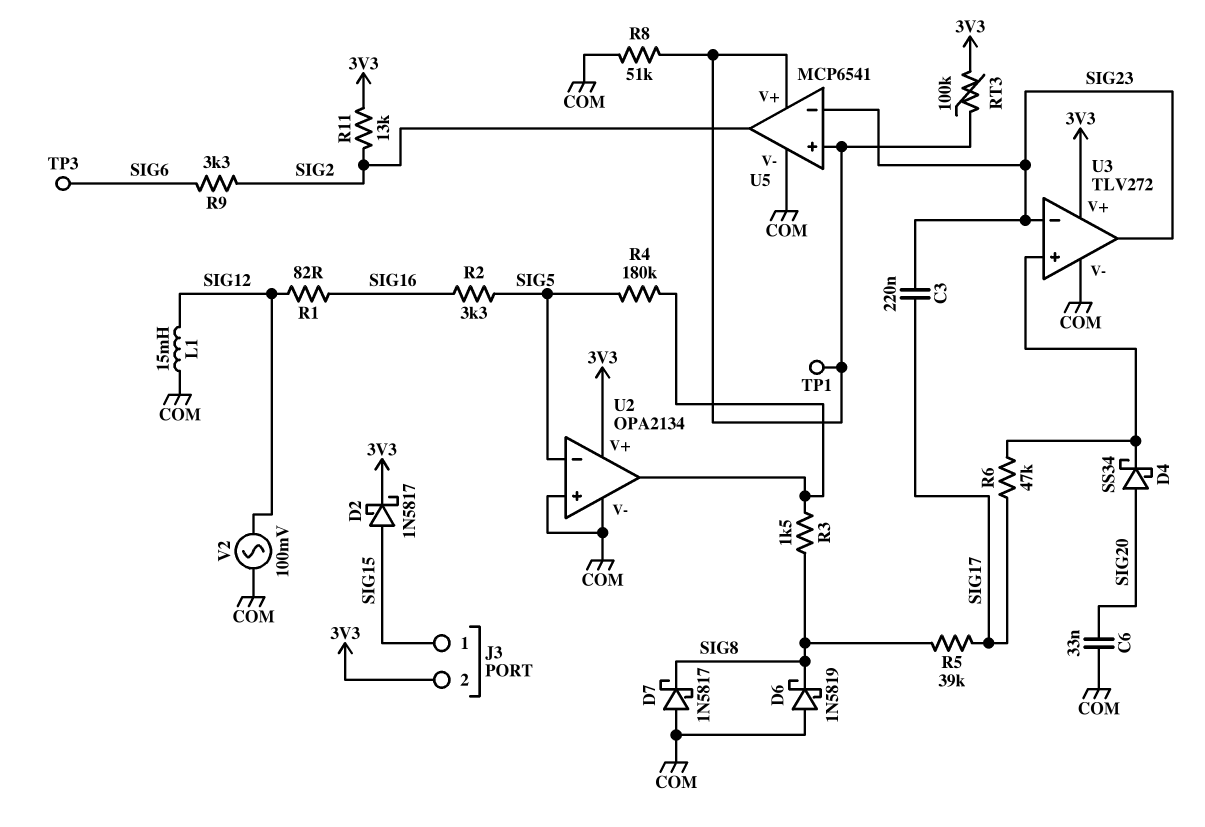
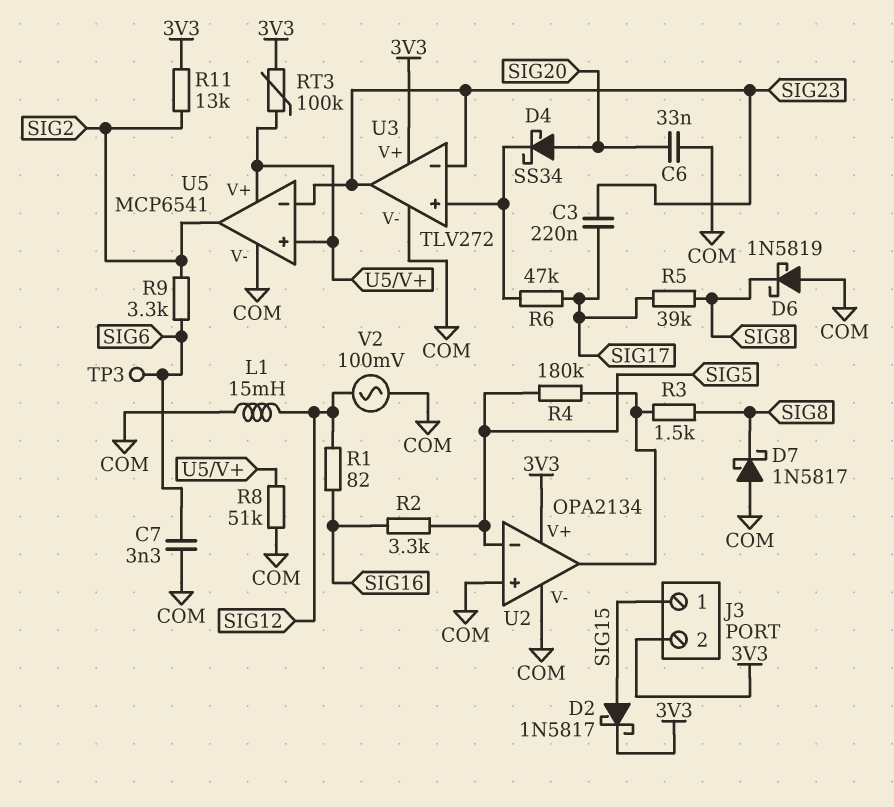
C7: none -> 3.3nF (COM, SIG6)
TP1: test point (U5/V+) -> none

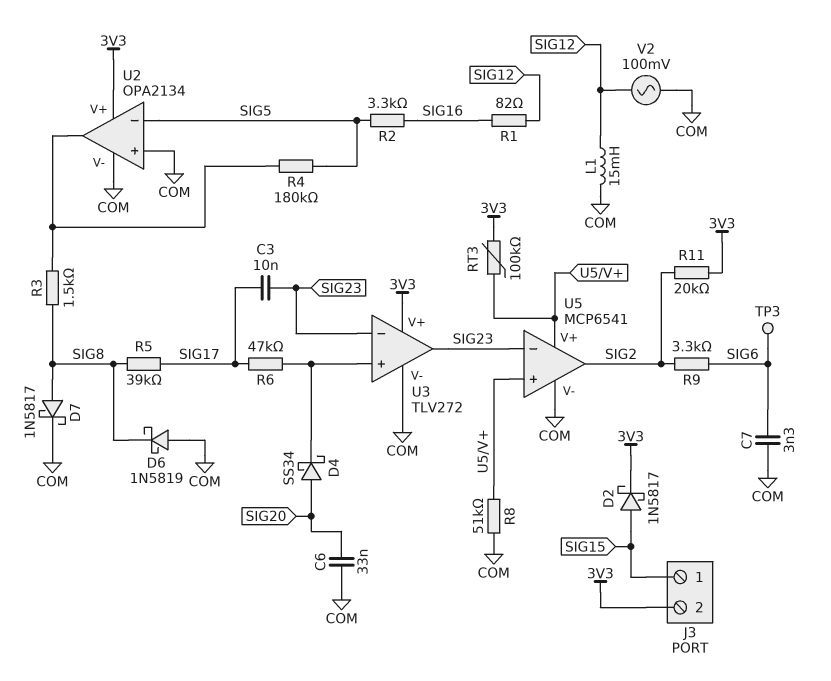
C3: 220nF (SIG17, SIG23) -> 10nF (SIG17, SIG23)
D7: schottky 1N5817 (A COM, K SIG8) -> schottky 1N5817 (A SIG8, K COM)
R11: 13k (3V3, SIG2) -> 20k (3V3, SIG2)

